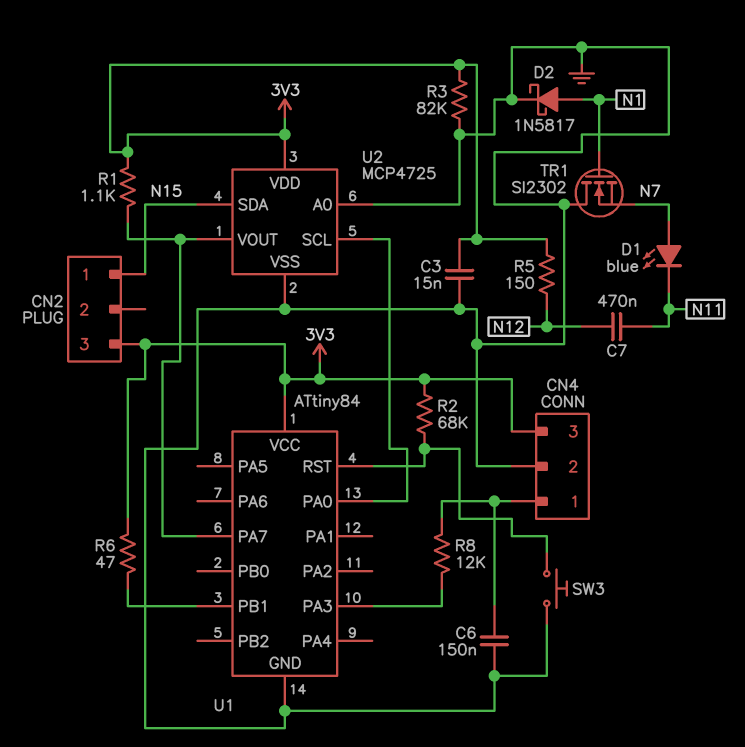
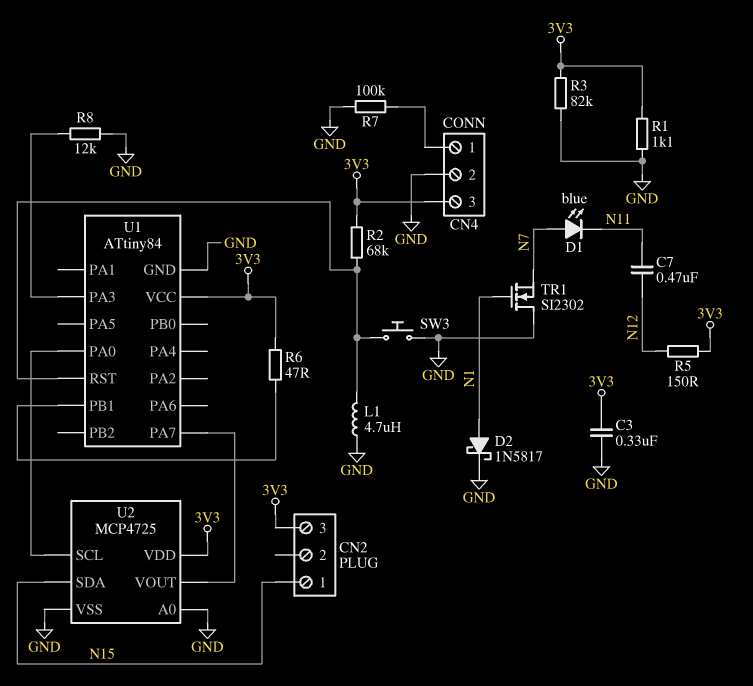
C3: 15nF (3V3, GND) -> 330nF (3V3, GND)
C6: 150nF (CN4/1, GND) -> none
L1: none -> 4.7uH (GND, U1/RST)
R1: 1.1k (3V3, U1/PA7) -> 1.1k (3V3, GND)
R7: none -> 100k (CN4/1, GND)
R8: 12k (CN4/1, U1/PA3) -> 12k (GND, U1/PA3)

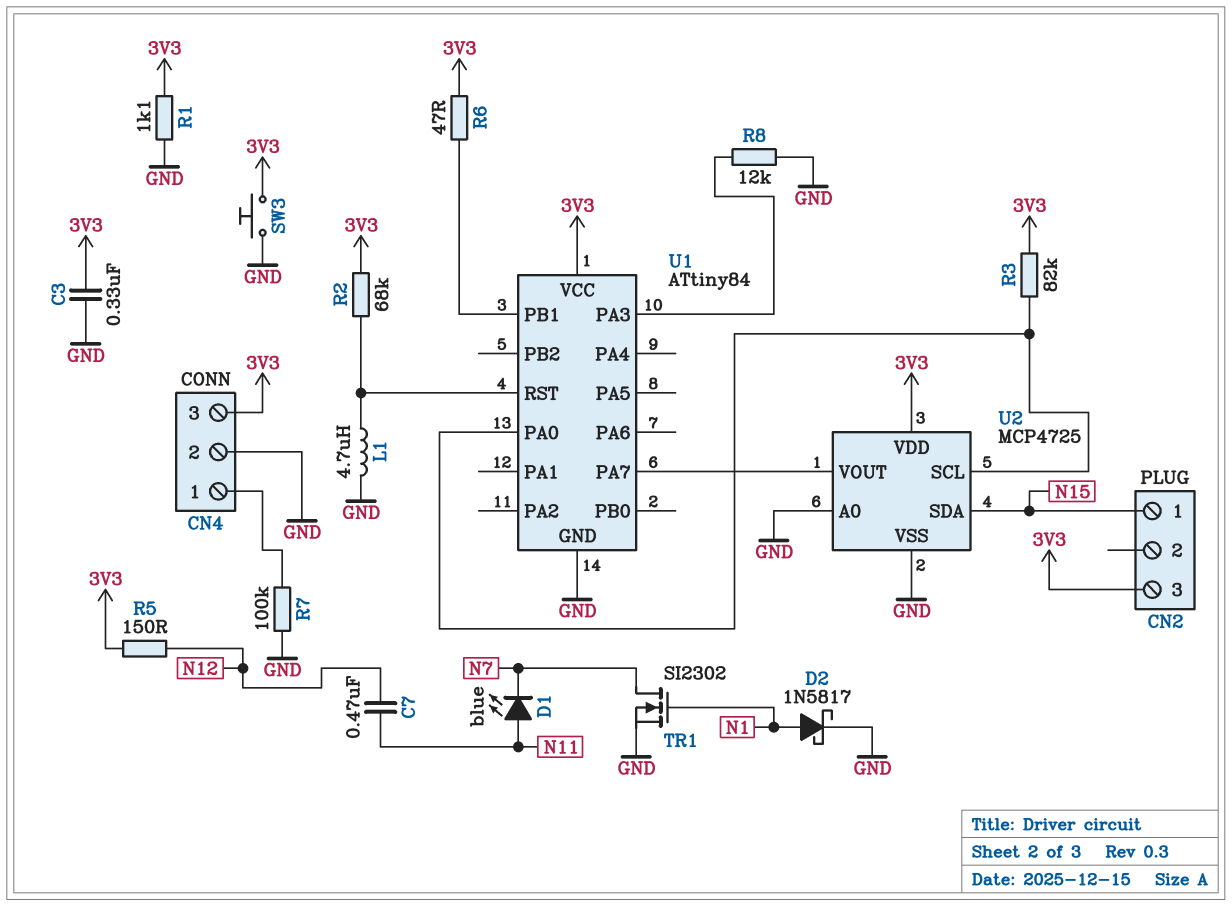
D1: LED blue (A N7, K N11) -> LED blue (A N11, K N7)
R3: 82k (3V3, GND) -> 82k (3V3, U1/PA0)
SW3: button (GND, U1/RST) -> button (3V3, GND)
TR1: NMOS SI2302 (G N1, D GND, S N7) -> NMOS SI2302 (G N1, D N7, S GND)

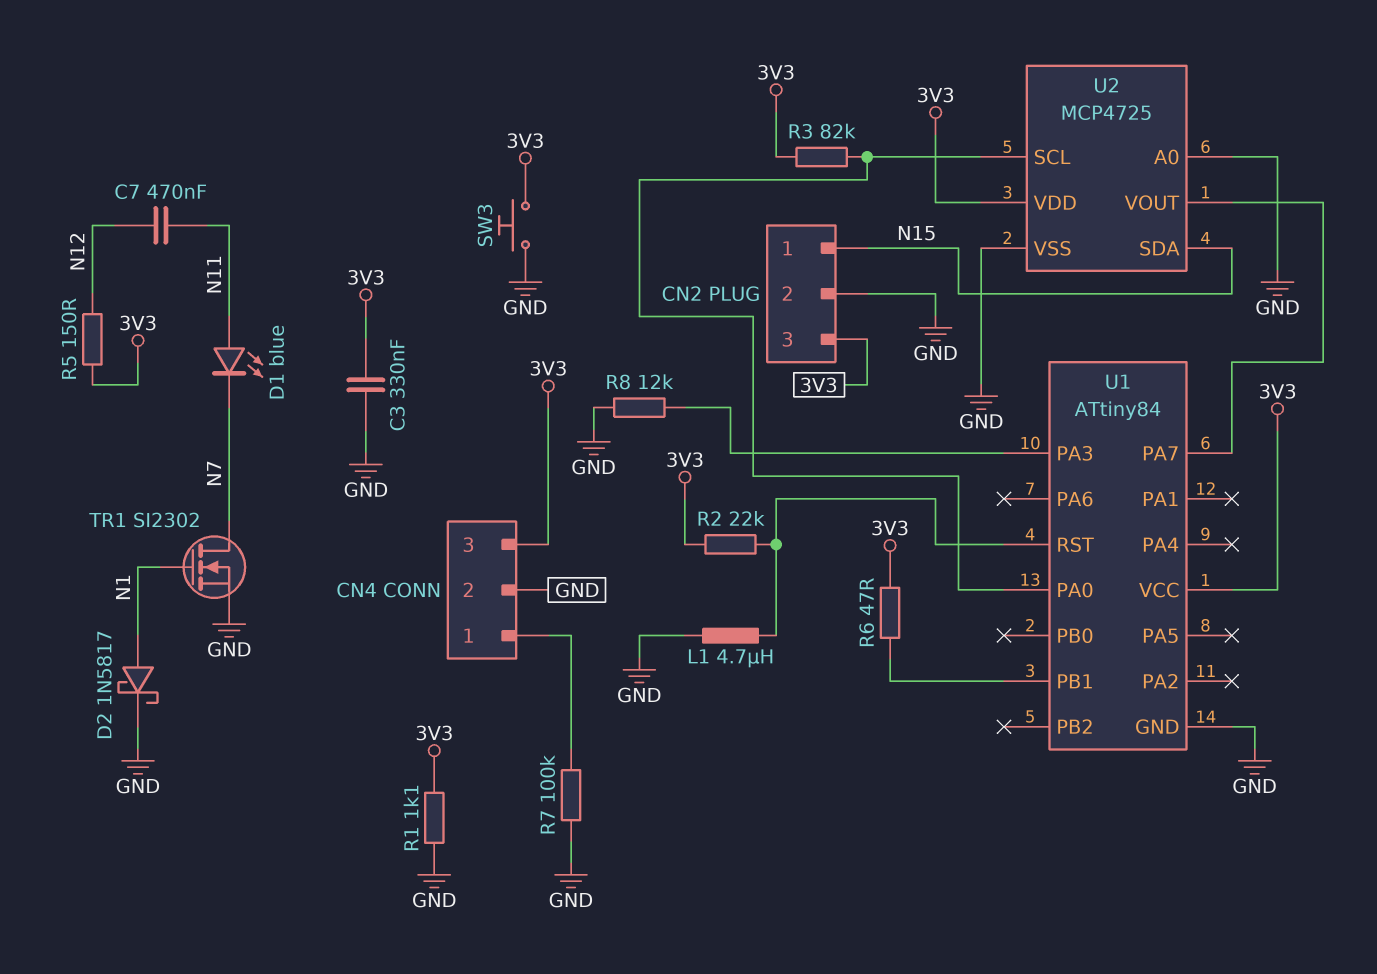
CN2 pin 2: none -> GND
R2: 68k (3V3, U1/RST) -> 22k (3V3, U1/RST)

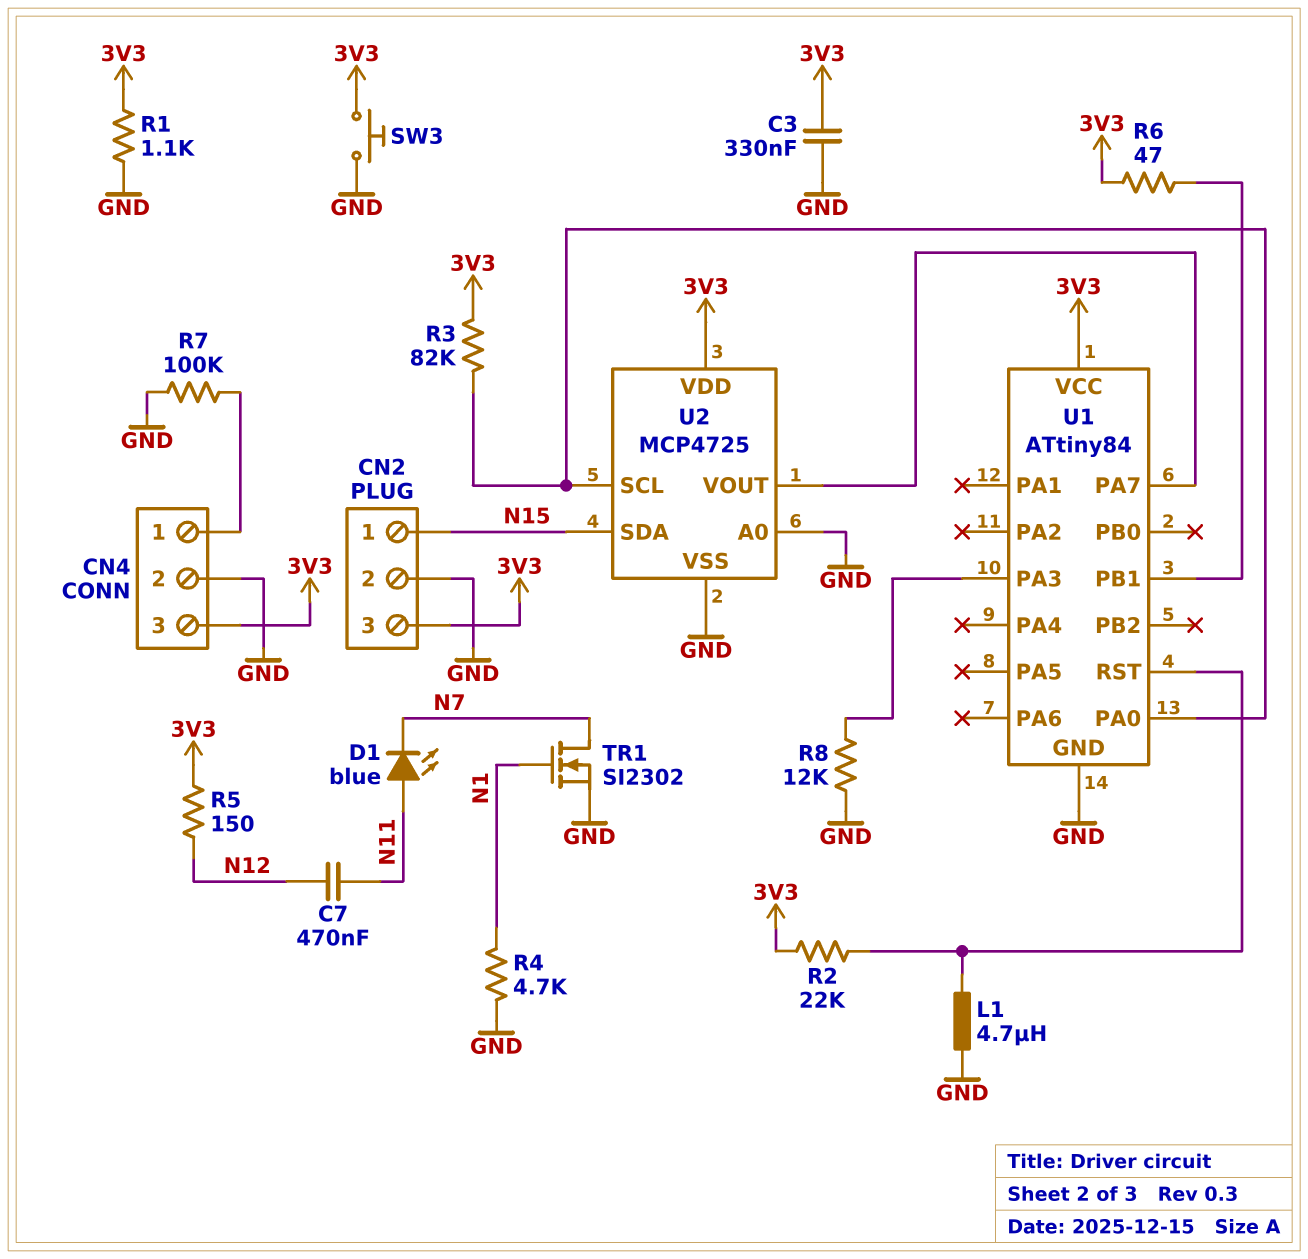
D2: schottky 1N5817 (A N1, K GND) -> none
R4: none -> 4.7k (GND, N1)

